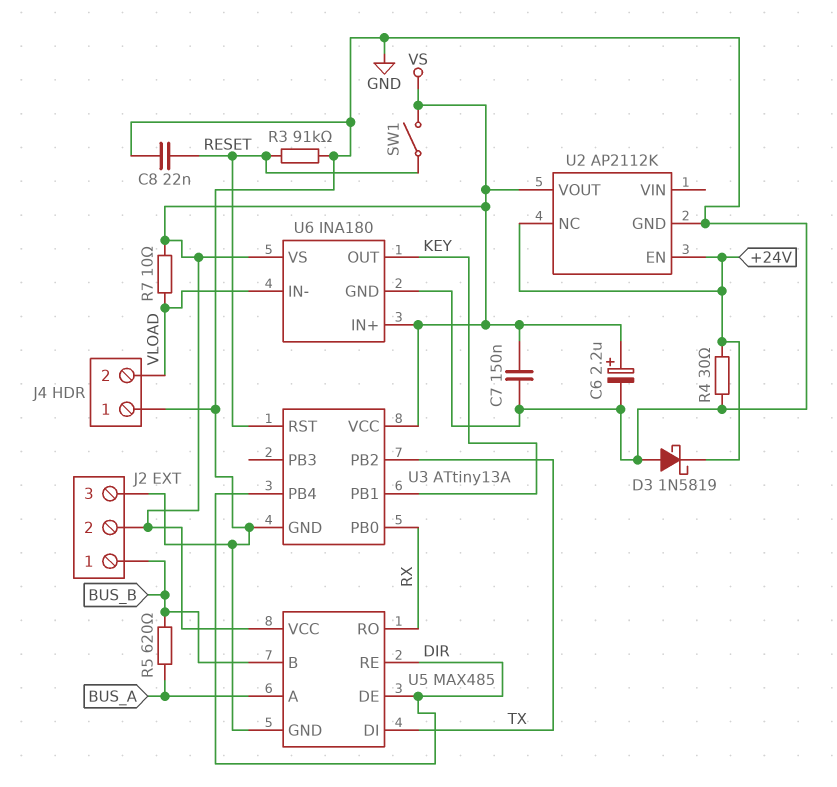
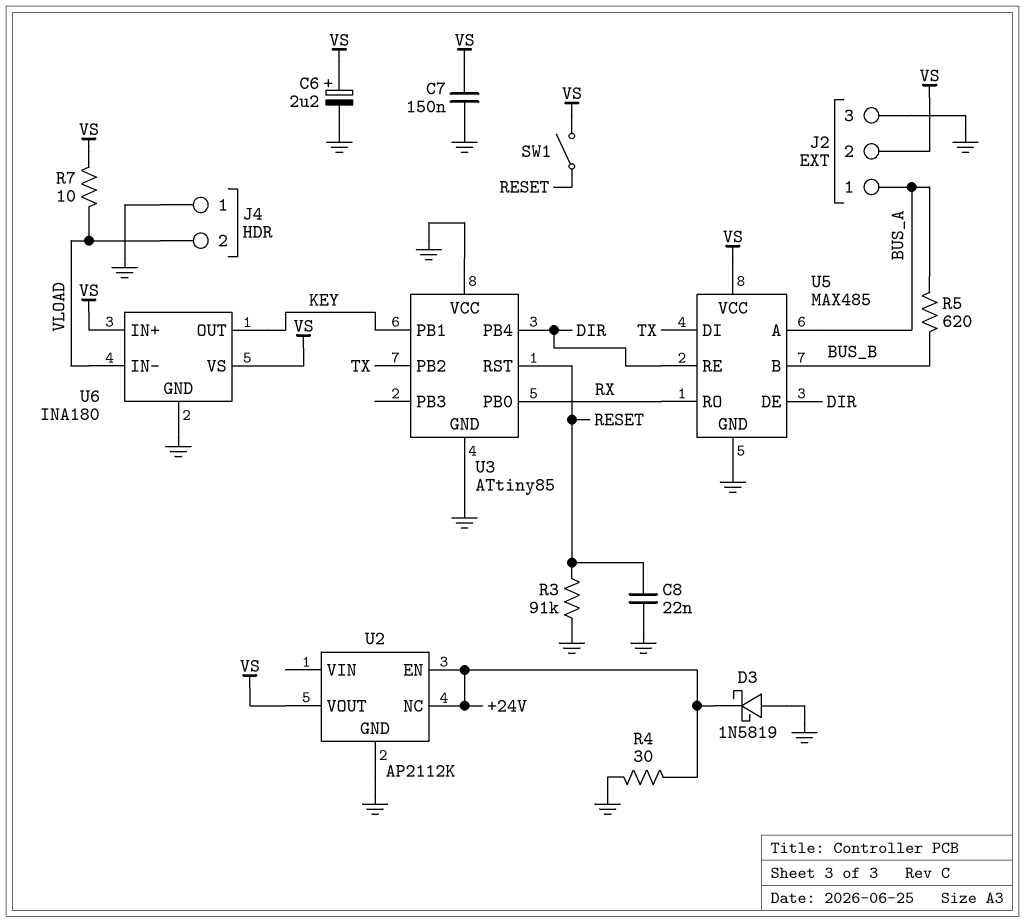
J2 pin 1: BUS_B -> BUS_A
U3: ATtiny13A -> ATtiny85
U3 pin VCC: VS -> GND

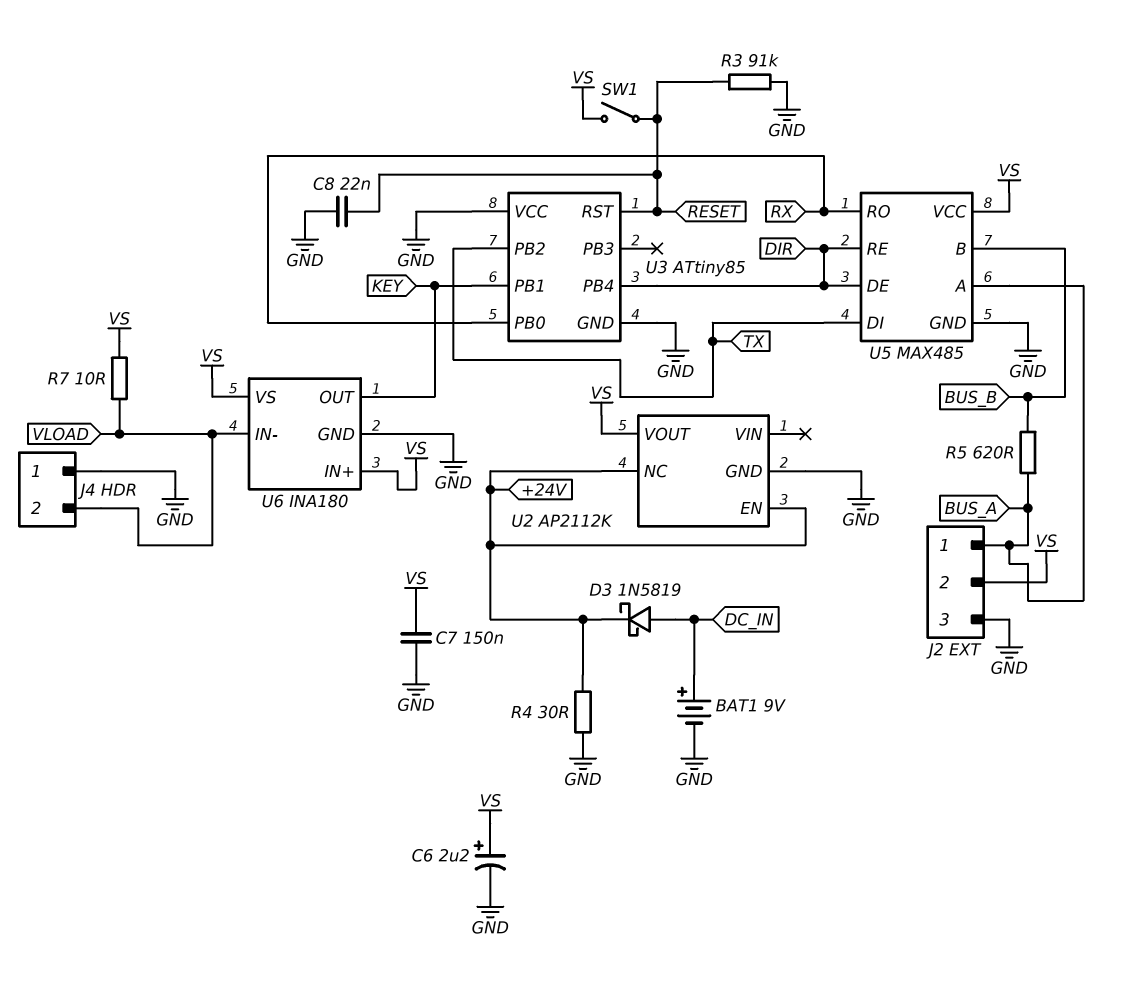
BAT1: none -> 9V (plus DC_IN, minus GND)
D3: schottky 1N5819 (A GND, K +24V) -> schottky 1N5819 (A DC_IN, K +24V)

